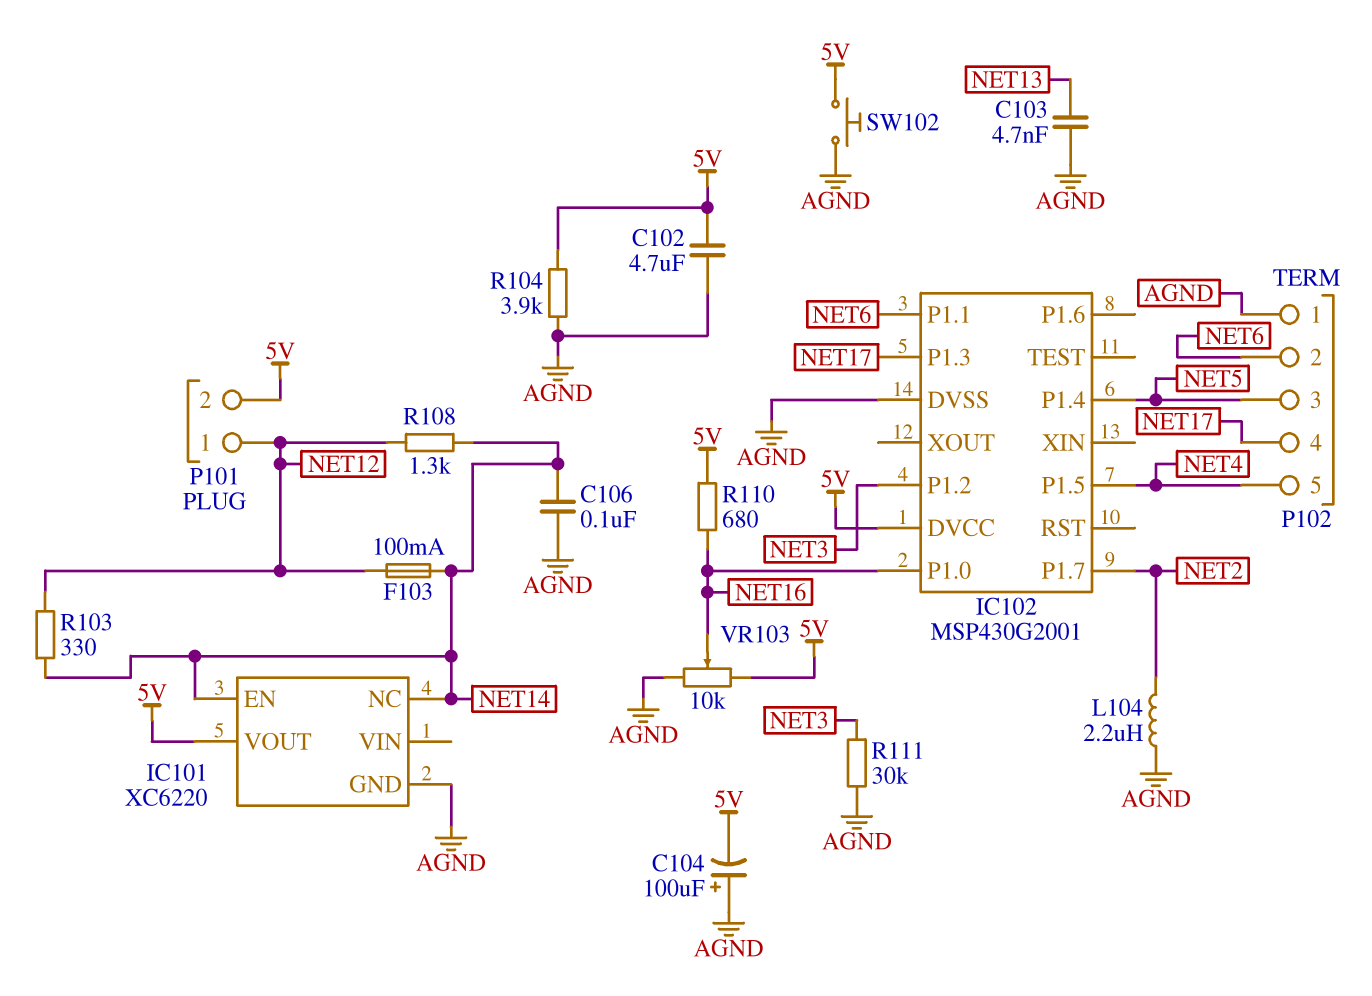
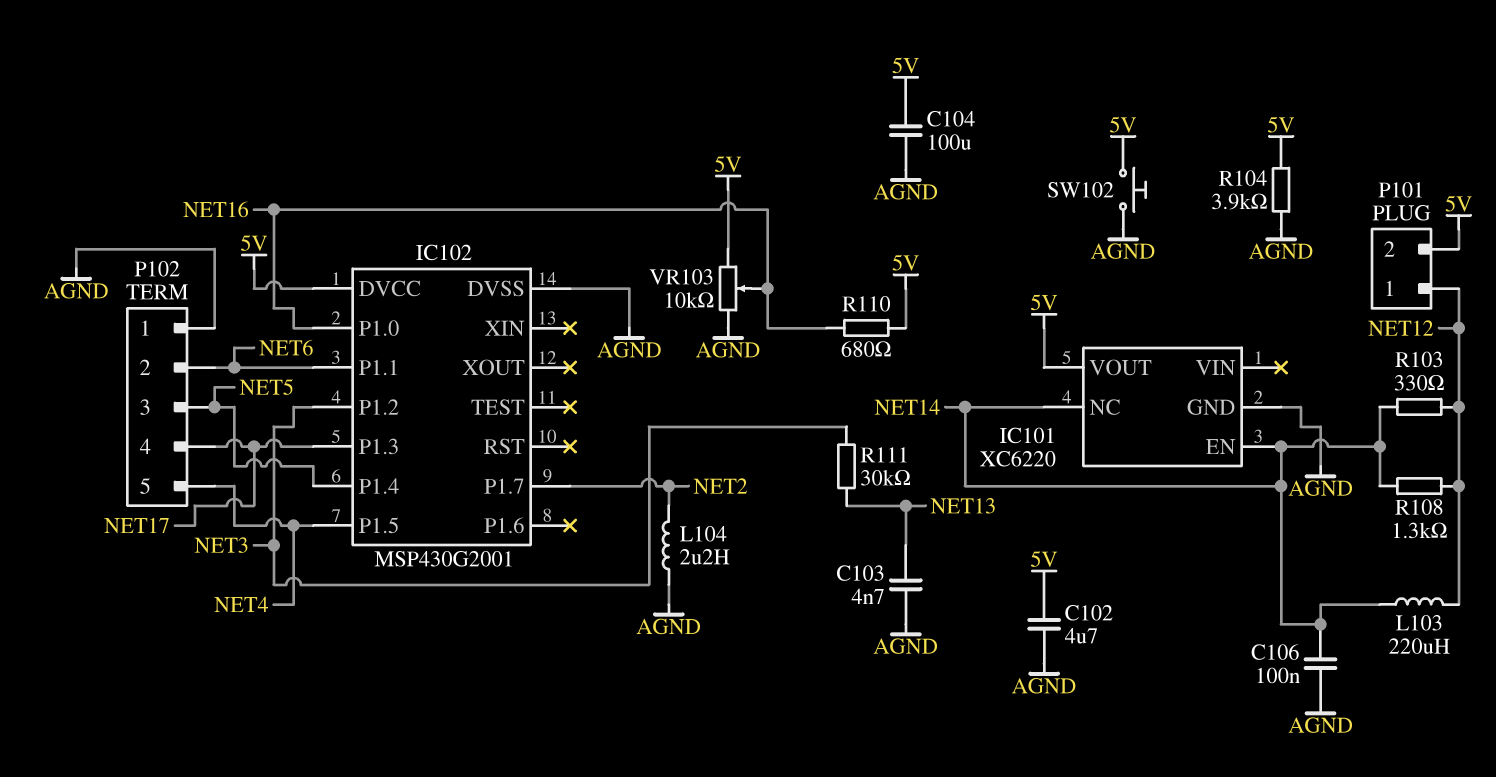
C104: 100uF (plus AGND, minus 5V) -> 100uF (5V, AGND)
F103: 100mA (NET12, NET14) -> none
L103: none -> 220uH (NET12, NET14)
R111: 30k (AGND, NET3) -> 30k (NET3, NET13)

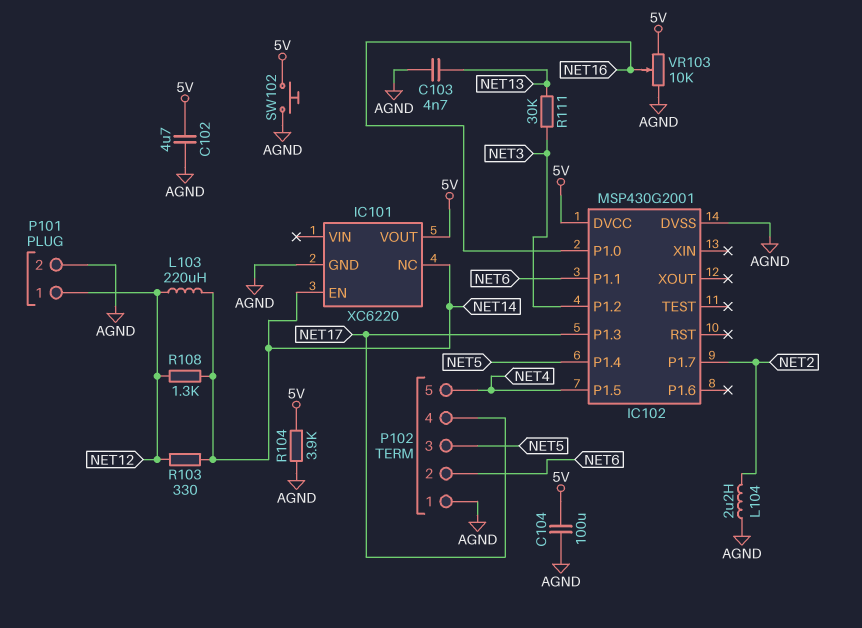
C106: 100nF (AGND, NET14) -> none
P101 pin 2: 5V -> AGND
R110: 680 (5V, NET16) -> none

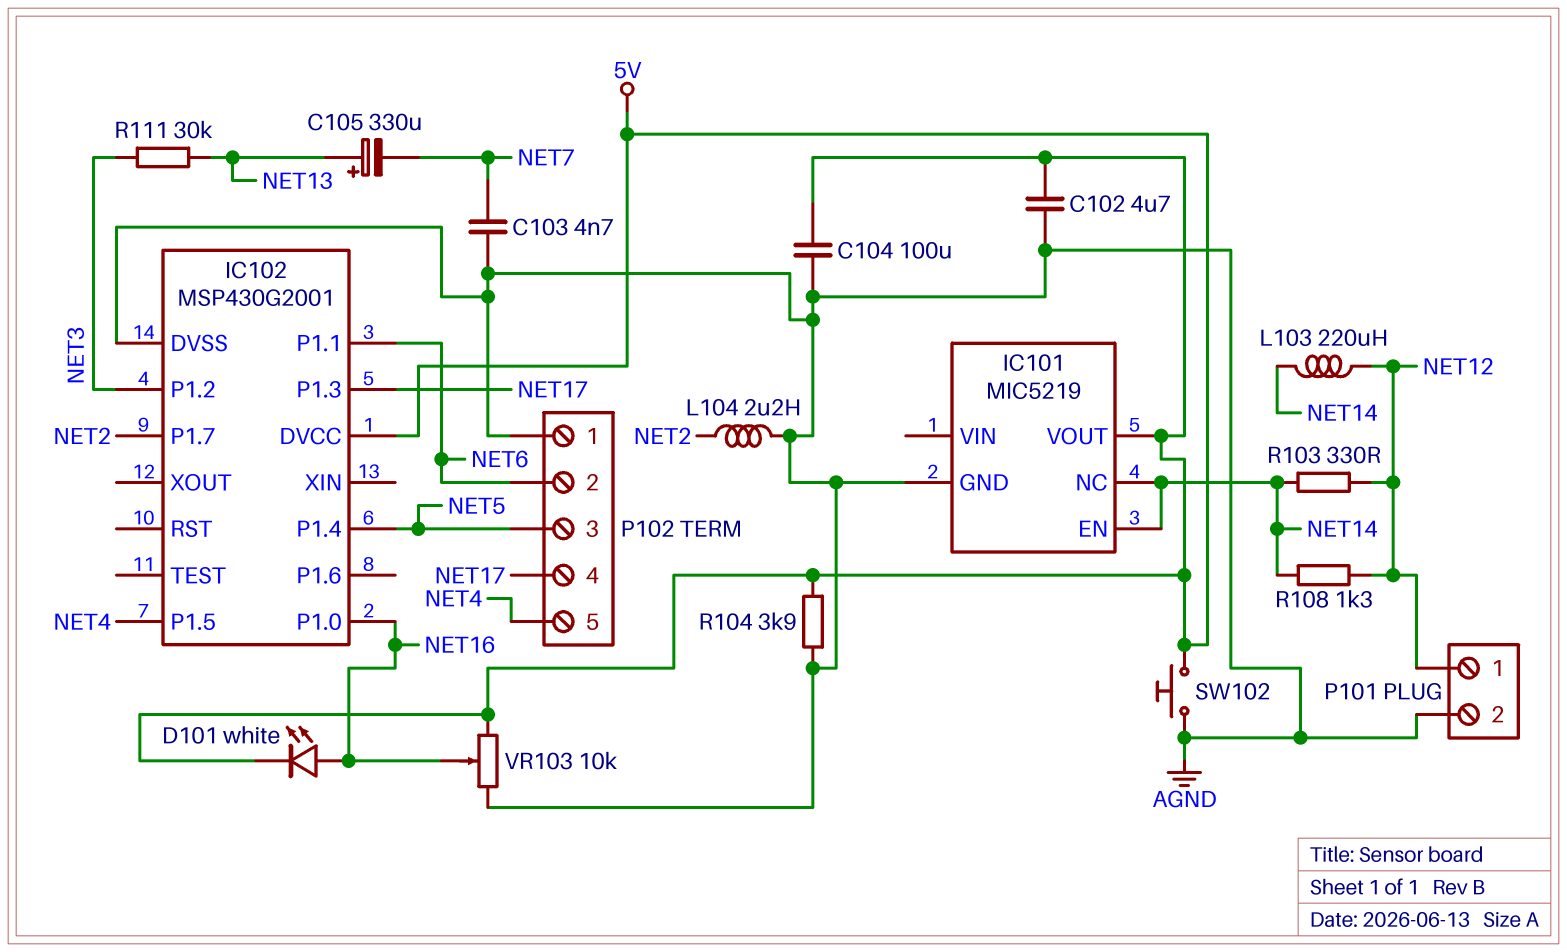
C103: 4.7nF (AGND, NET13) -> 4.7nF (AGND, NET7)
C105: none -> 330uF (plus NET13, minus NET7)
D101: none -> LED white (A NET16, K 5V)
IC101: XC6220 -> MIC5219

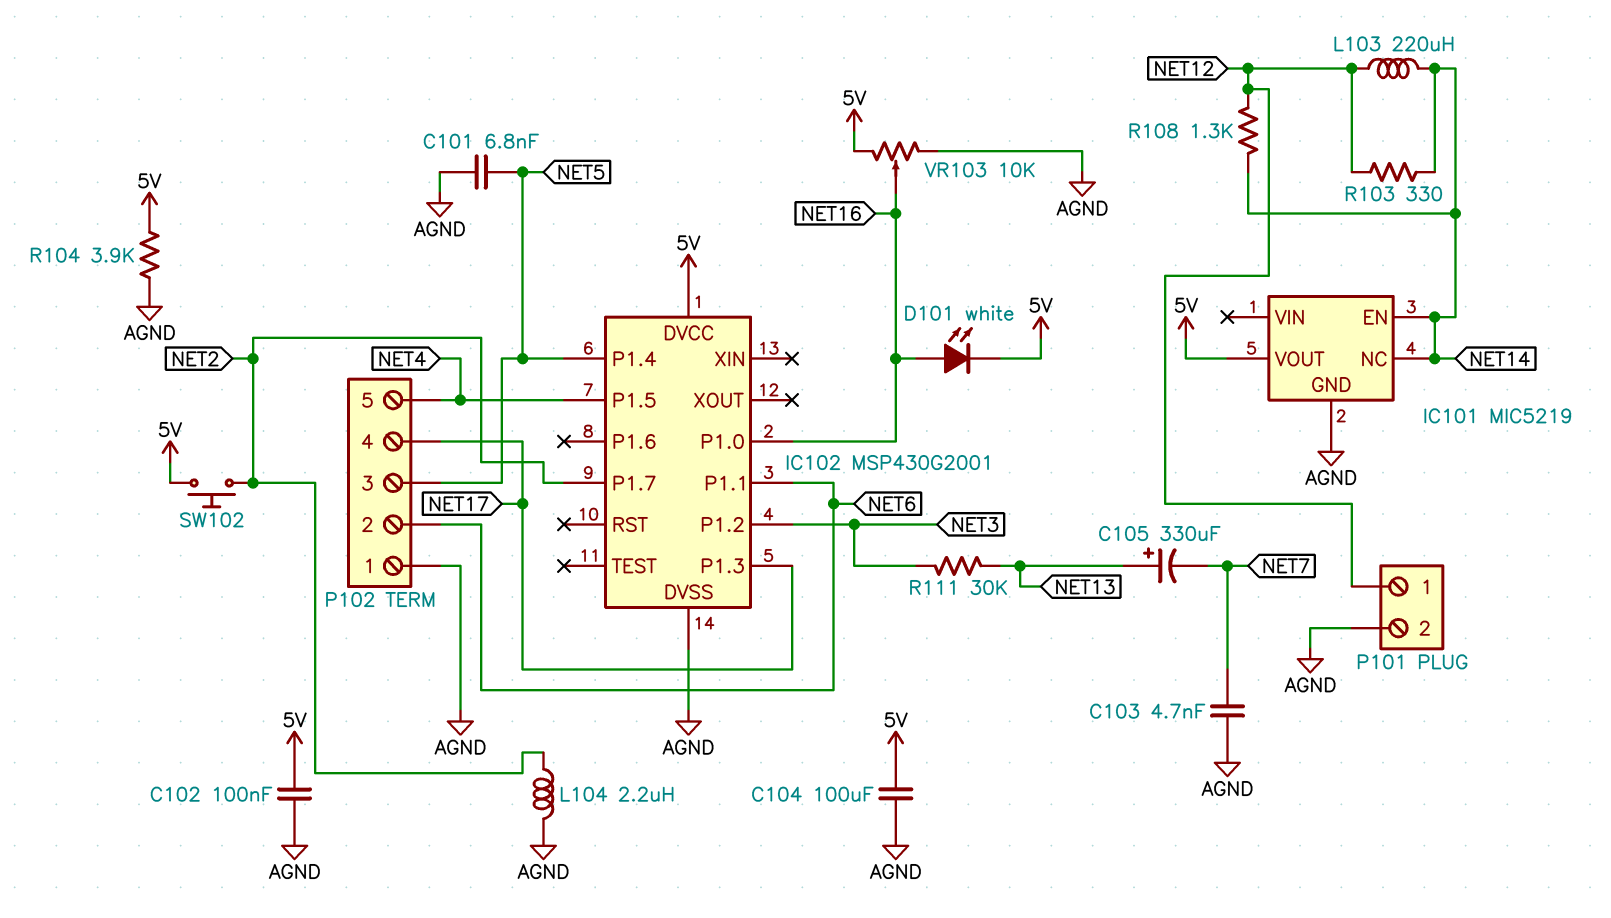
C101: none -> 6.8nF (AGND, NET5)
C102: 4.7uF (5V, AGND) -> 100nF (5V, AGND)
SW102: button (5V, AGND) -> button (5V, NET2)

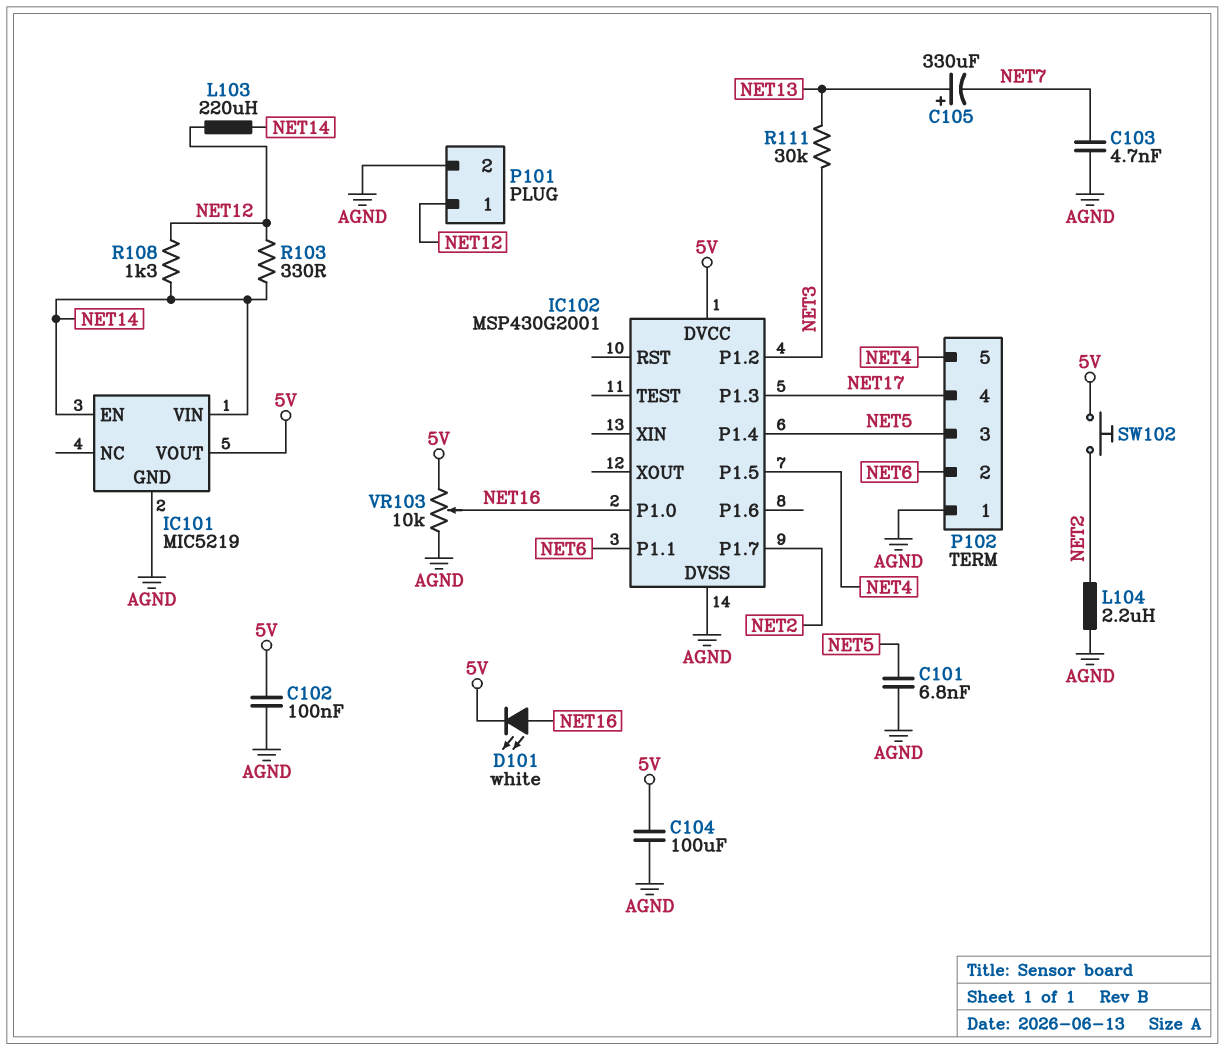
IC101 pin NC: NET14 -> none
IC101 pin VIN: none -> NET14
R104: 3.9k (5V, AGND) -> none

